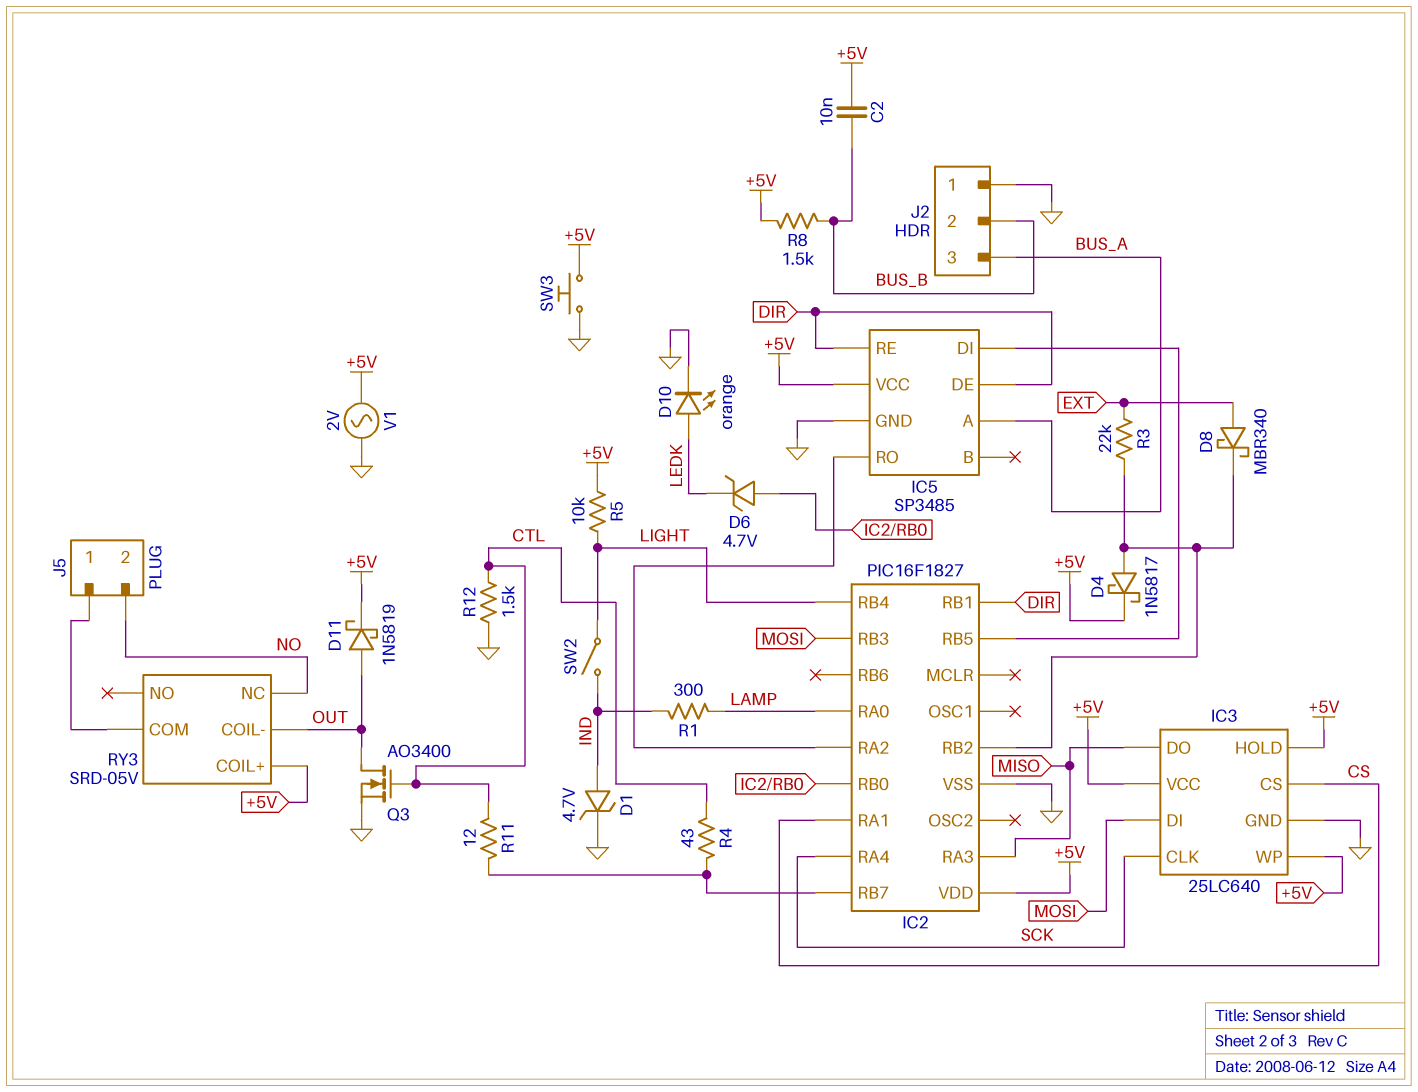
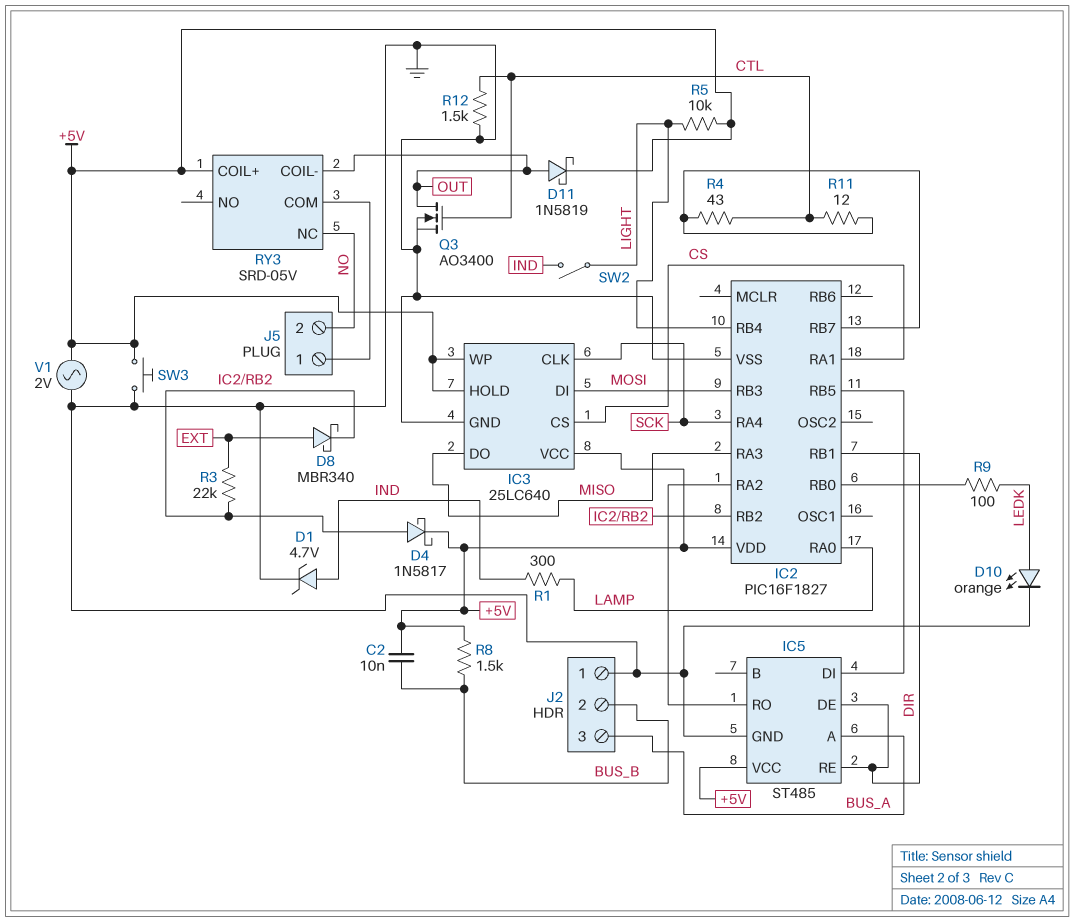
D6: zener 4.7V (A IC2/RB0, K LEDK) -> none
IC5: SP3485 -> ST485
R9: none -> 100 (IC2/RB0, LEDK)

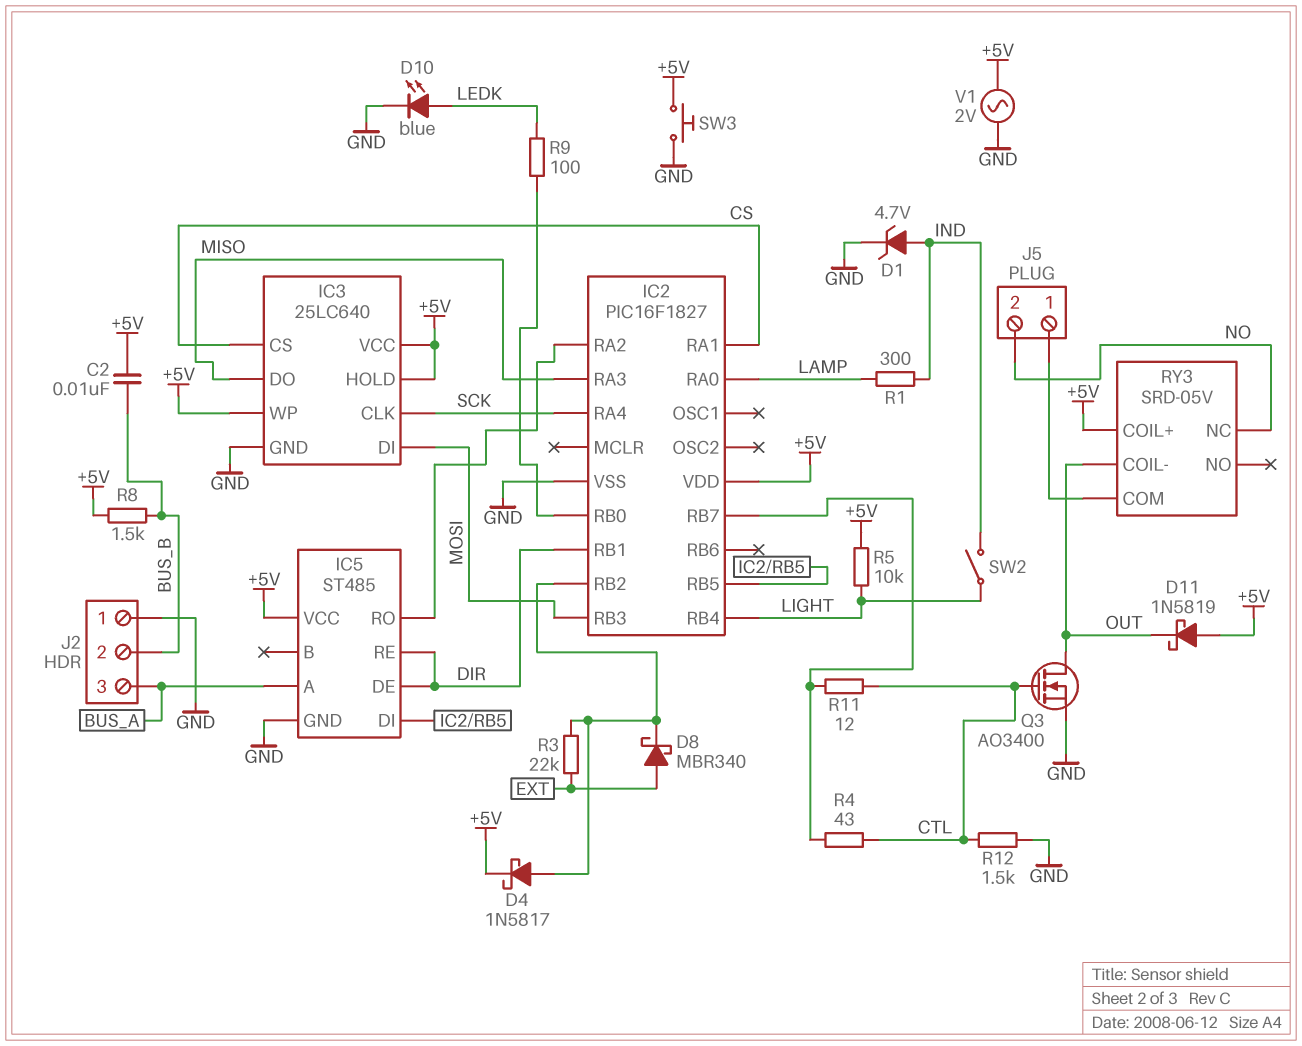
D10: LED orange (A LEDK, K GND) -> LED blue (A LEDK, K GND)
D11: schottky 1N5819 (A OUT, K +5V) -> schottky 1N5819 (A +5V, K OUT)

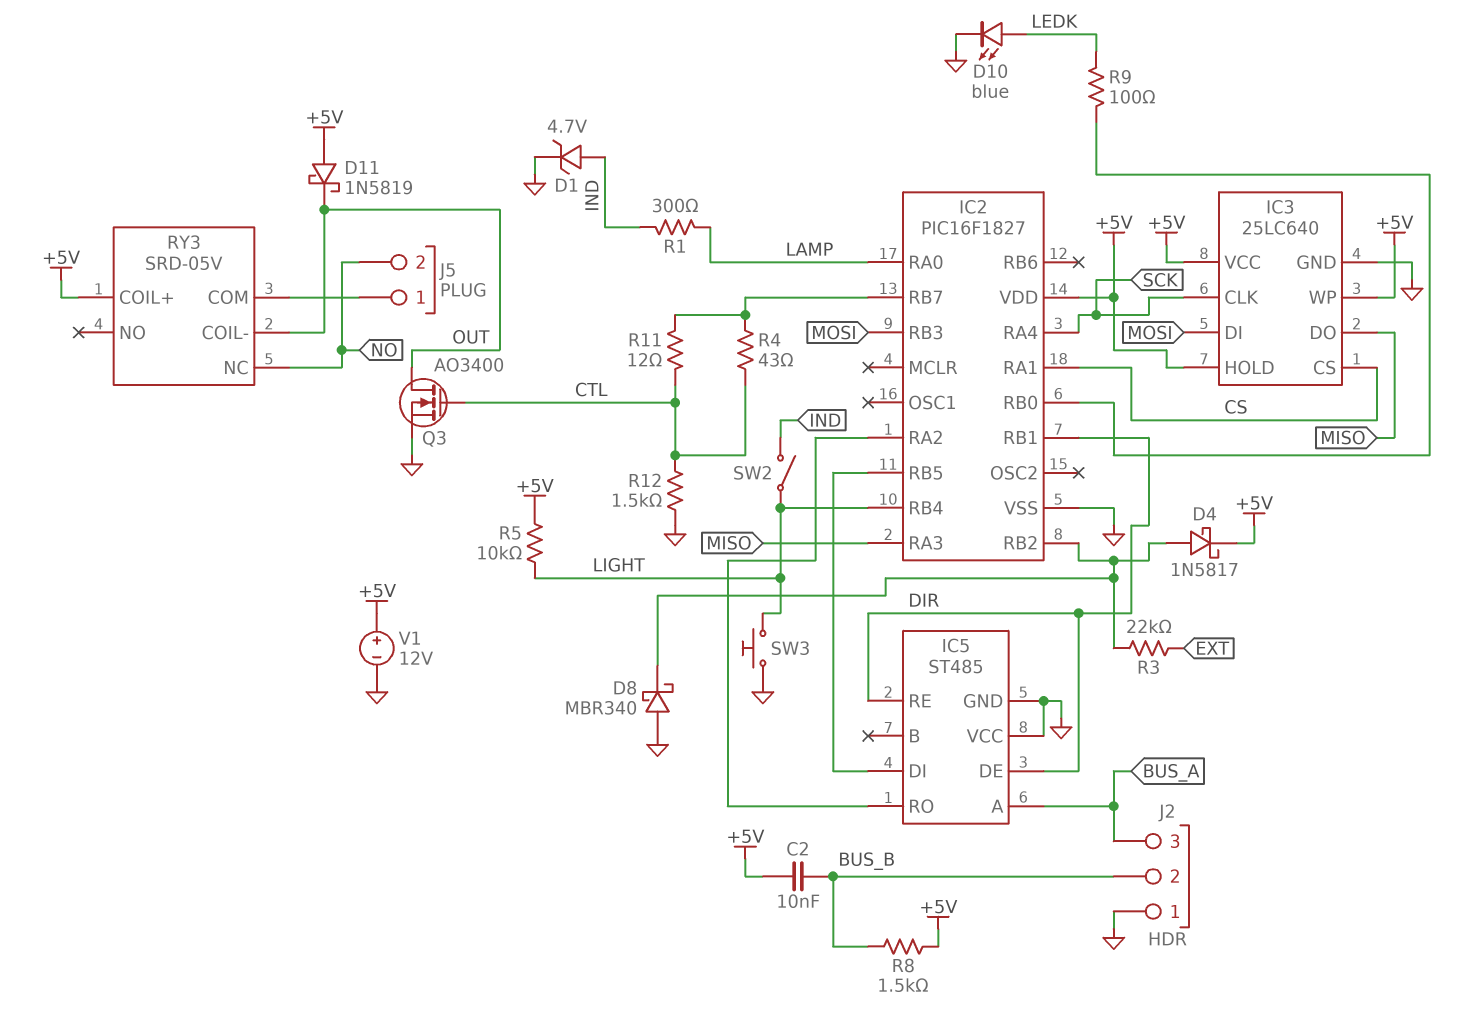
D8: schottky MBR340 (A EXT, K IC2/RB2) -> schottky MBR340 (A GND, K IC2/RB2)
IC5 pin VCC: +5V -> GND
SW3: button (+5V, GND) -> button (GND, LIGHT)
V1: AC 2V (+5V, GND) -> 12V (plus +5V, minus GND)

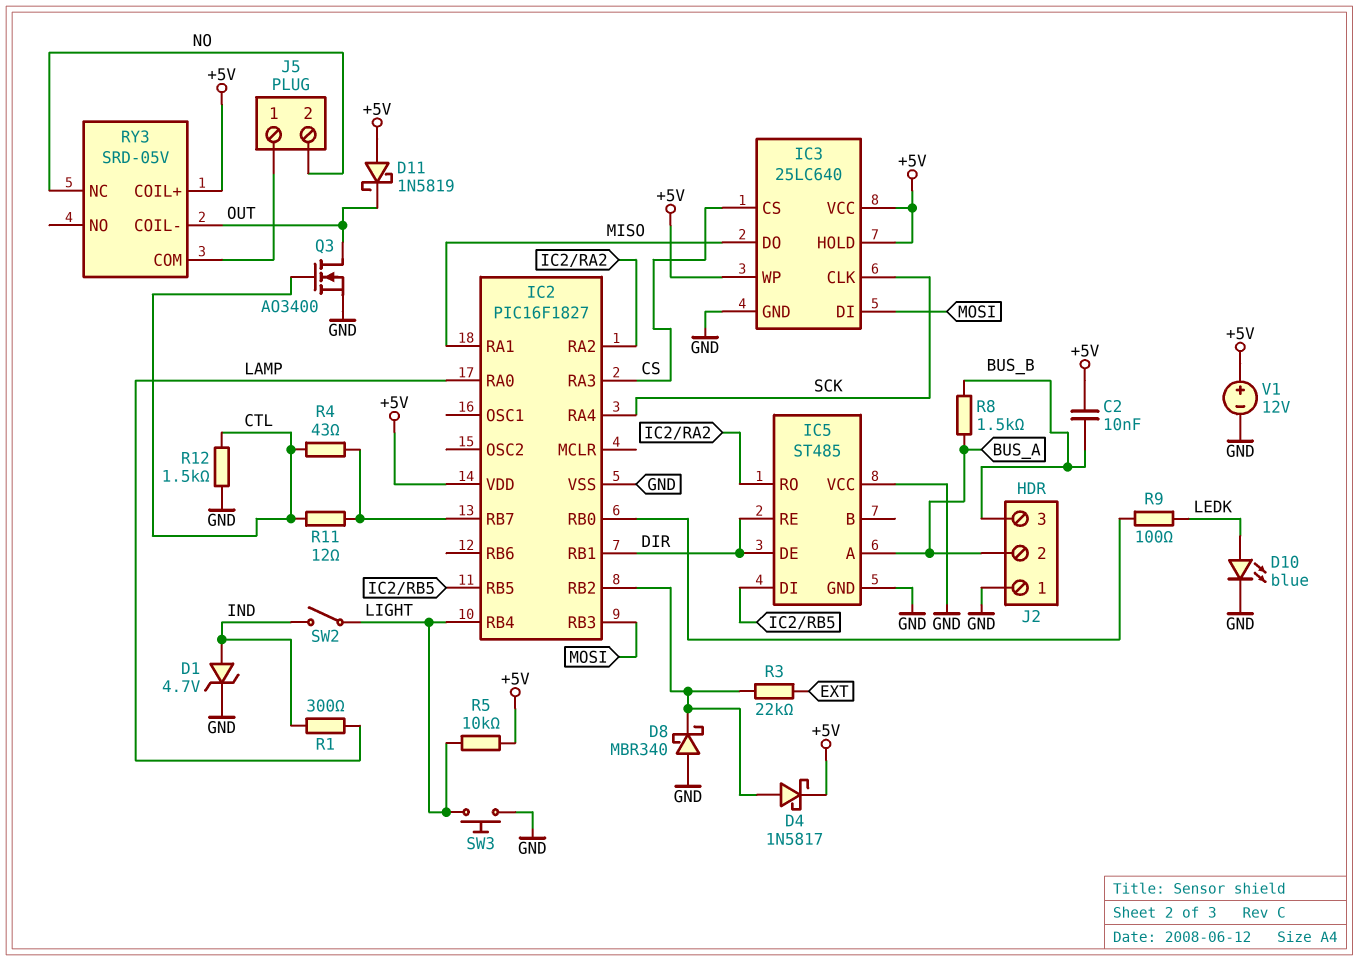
IC2 pin RA1: CS -> MISO
IC2 pin RA3: MISO -> CS
J2 pin 2: BUS_B -> BUS_A
J2 pin 3: BUS_A -> BUS_B
R8: 1.5k (+5V, BUS_B) -> 1.5k (BUS_A, BUS_B)

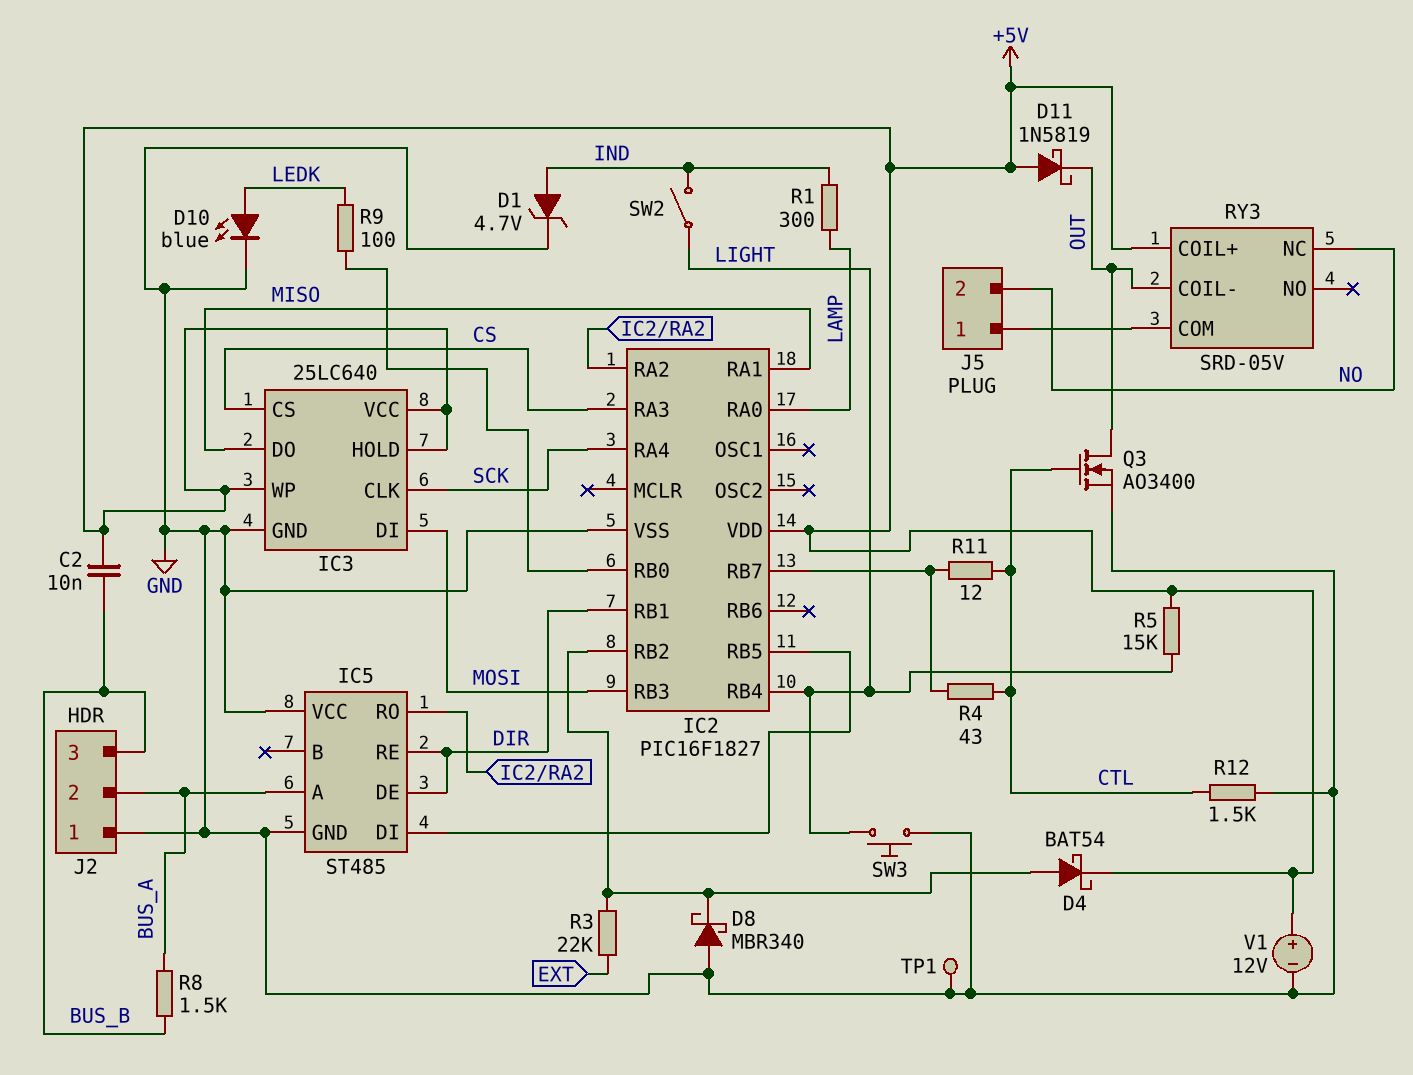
D4: schottky 1N5817 (A IC2/RB2, K +5V) -> schottky BAT54 (A IC2/RB2, K +5V)
R5: 10k (+5V, LIGHT) -> 15k (+5V, LIGHT)
TP1: none -> test point (GND)

